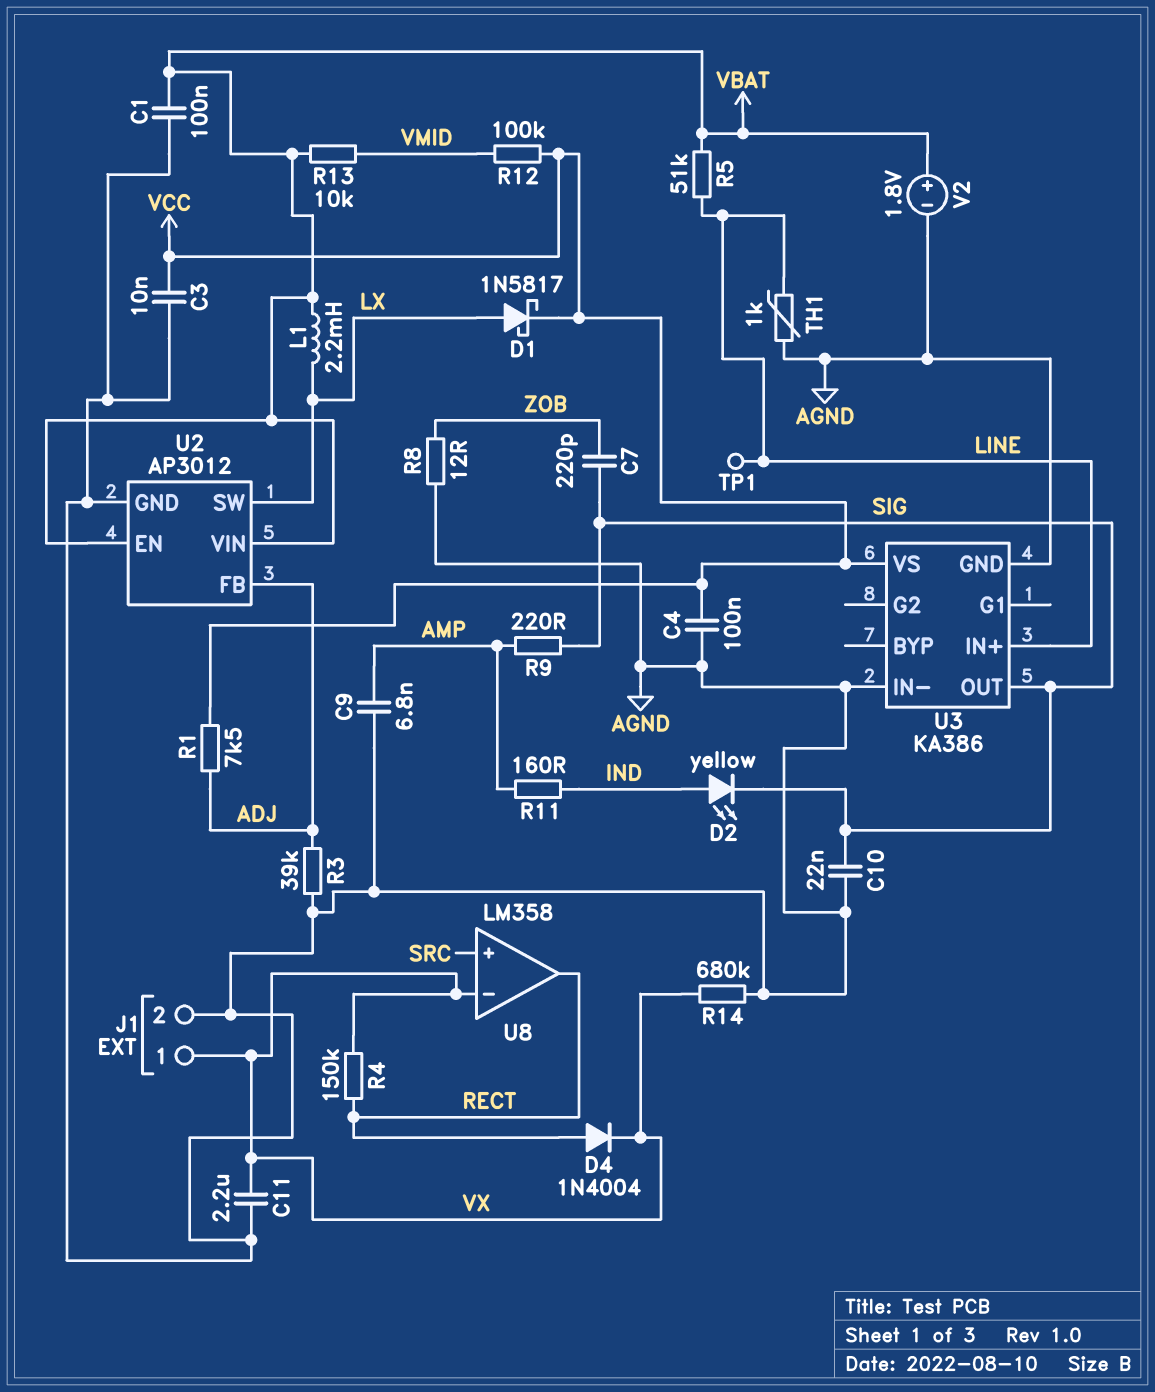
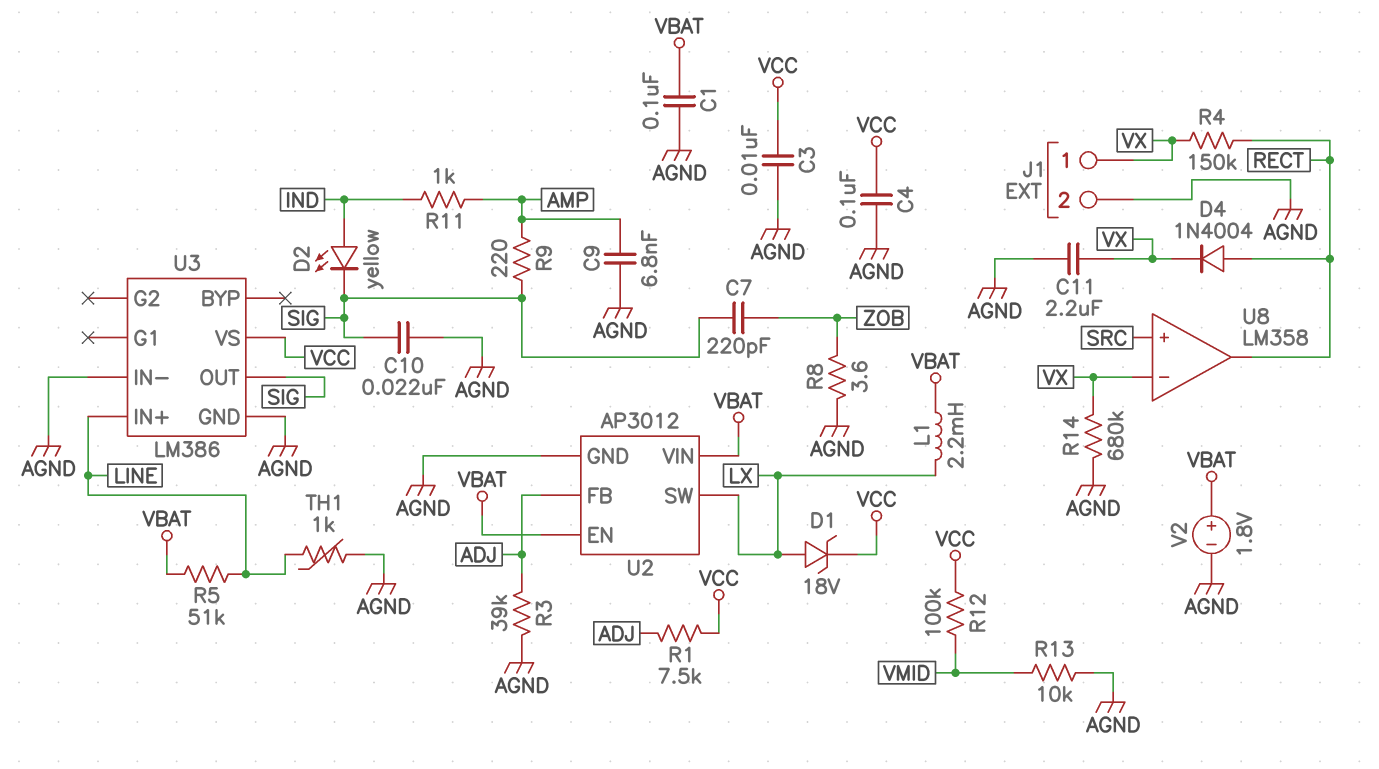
D1: schottky 1N5817 (A LX, K VCC) -> zener 18V (A LX, K VCC)
R8: 12 (AGND, ZOB) -> 3.6 (AGND, ZOB)
R11: 160 (AMP, IND) -> 1k (AMP, IND)
R13: 10k (VBAT, VMID) -> 10k (AGND, VMID)
TP1: test point (LINE) -> none
U3: KA386 -> LM386

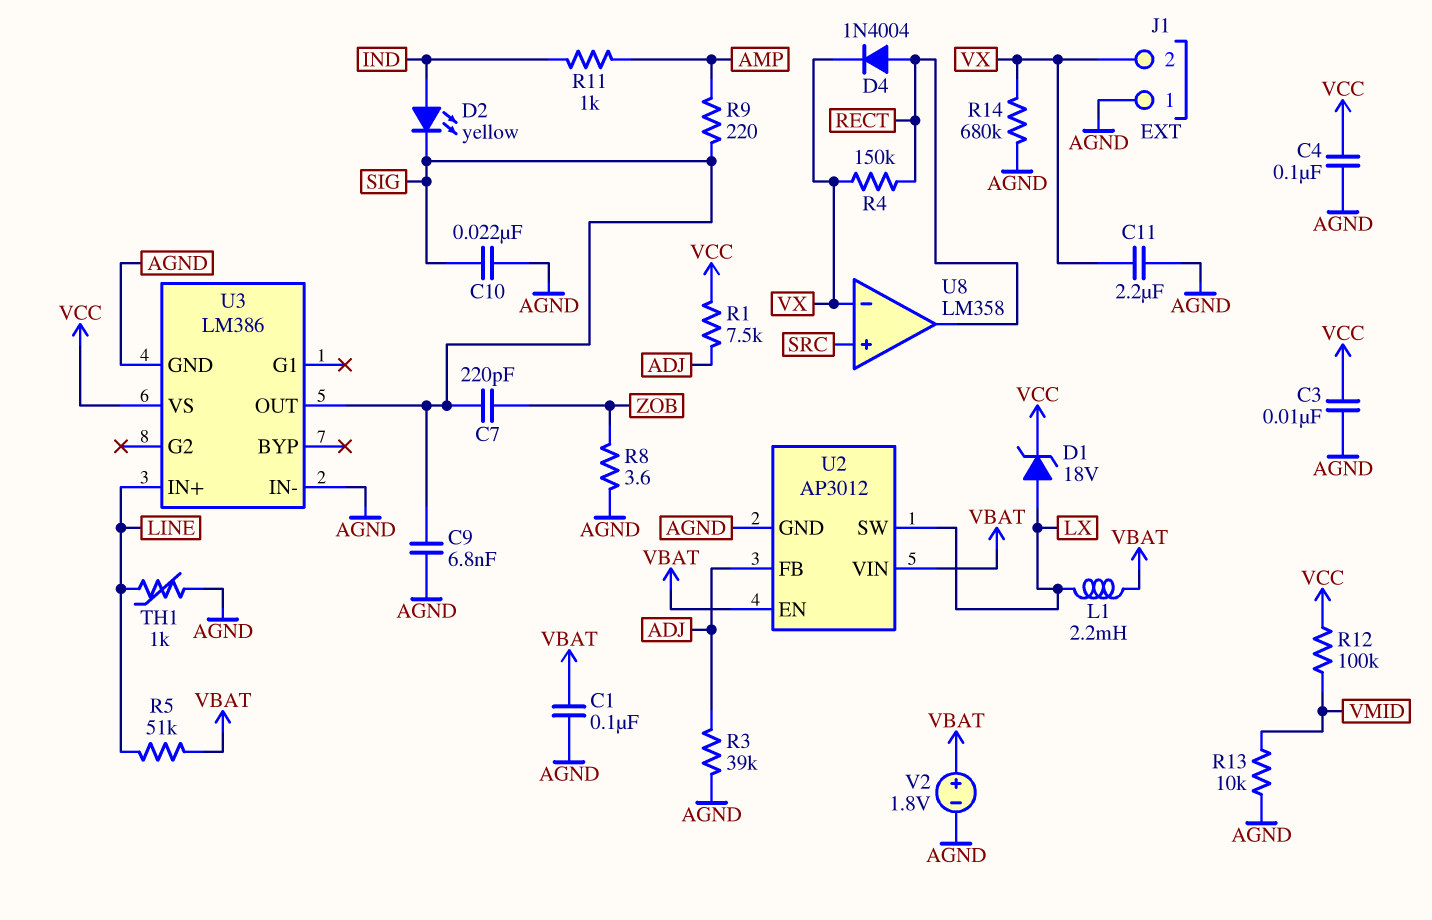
C9: 6.8nF (AGND, AMP) -> 6.8nF (AGND, SIG)
J1 pin 1: VX -> AGND
J1 pin 2: AGND -> VX

